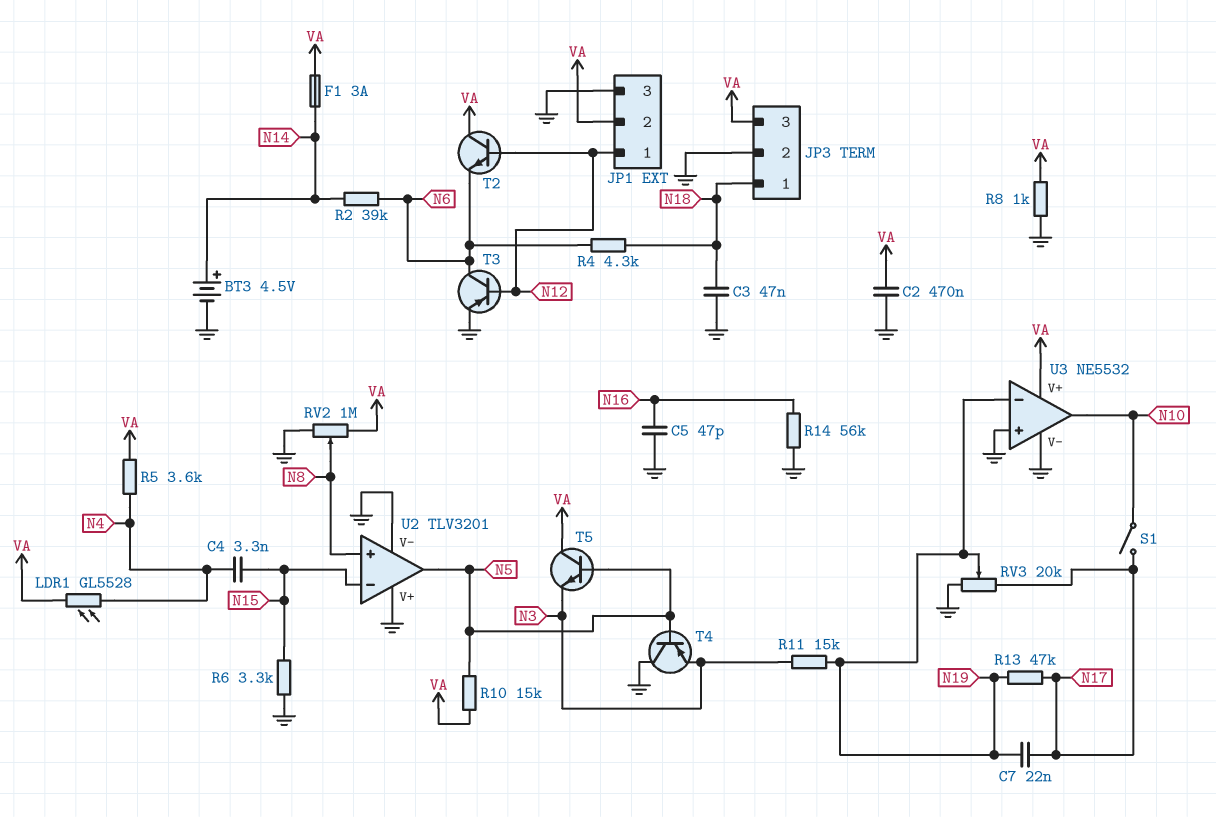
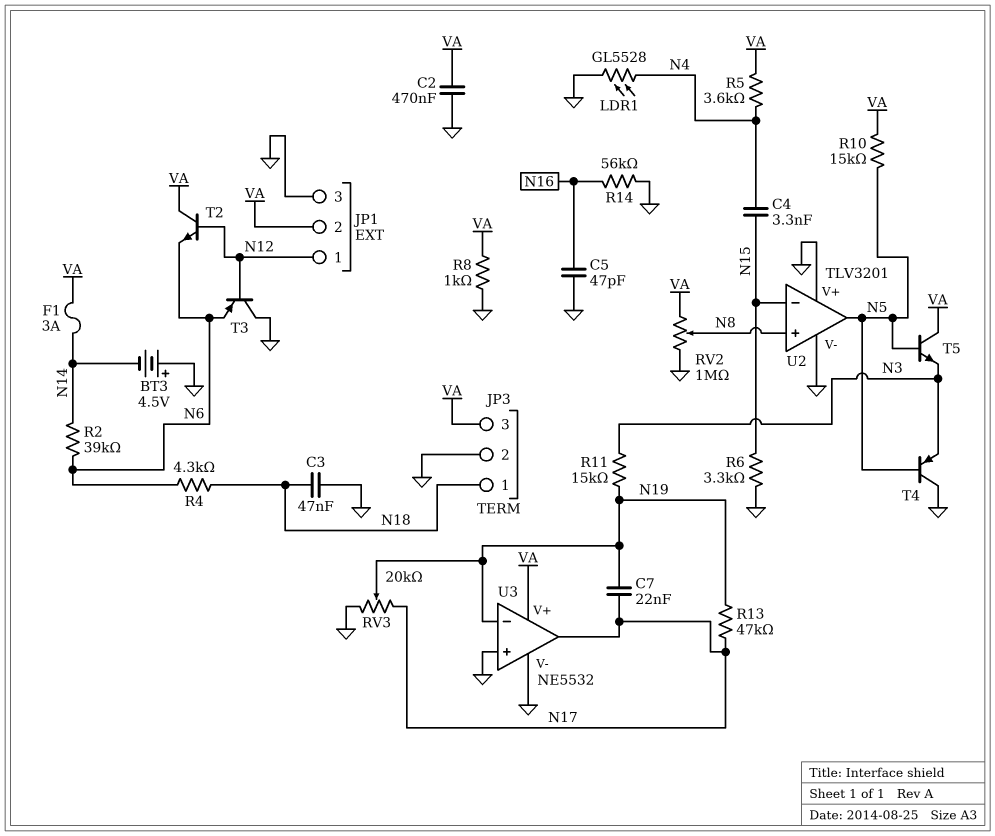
BT3: 4.5V (plus N14, minus GND) -> 4.5V (plus GND, minus N14)
LDR1: GL5528 (N4, VA) -> GL5528 (GND, N4)
S1: switch (N10, N17) -> none
T3: PNP (B N12, C N6, E GND) -> PNP (B N12, C GND, E N6)
U3 pin out: N10 -> N17

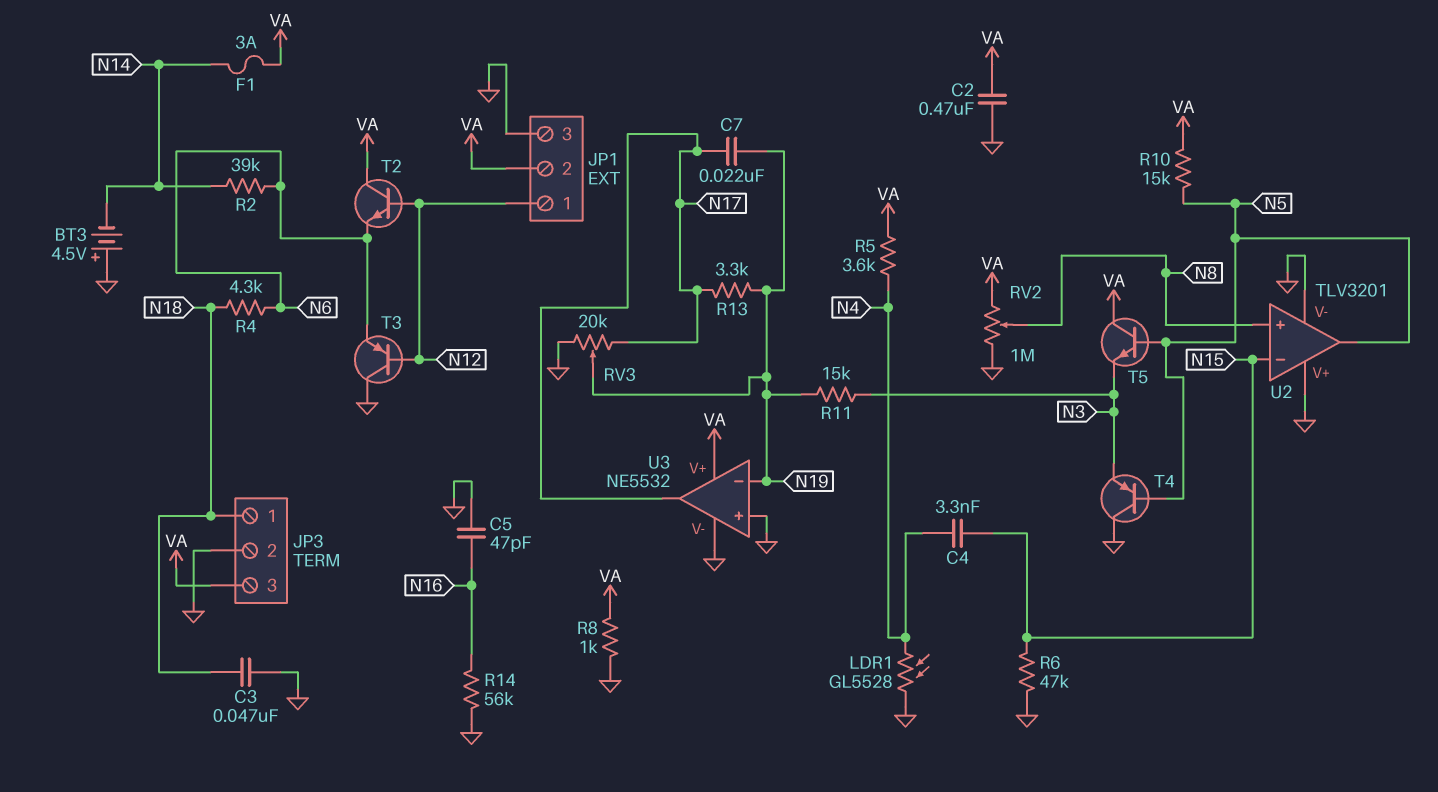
R6: 3.3k (GND, N15) -> 47k (GND, N15)
R13: 47k (N17, N19) -> 3.3k (N17, N19)

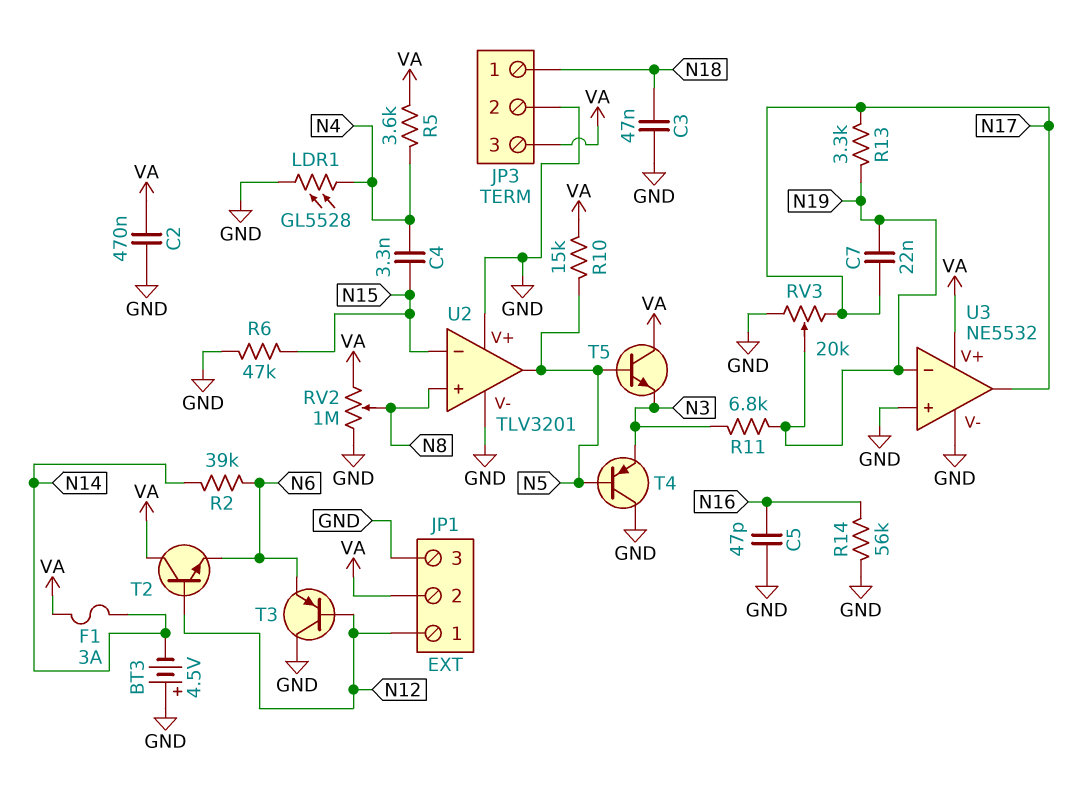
R4: 4.3k (N6, N18) -> none
R8: 1k (GND, VA) -> none
R11: 15k (N3, N19) -> 6.8k (N3, N19)

